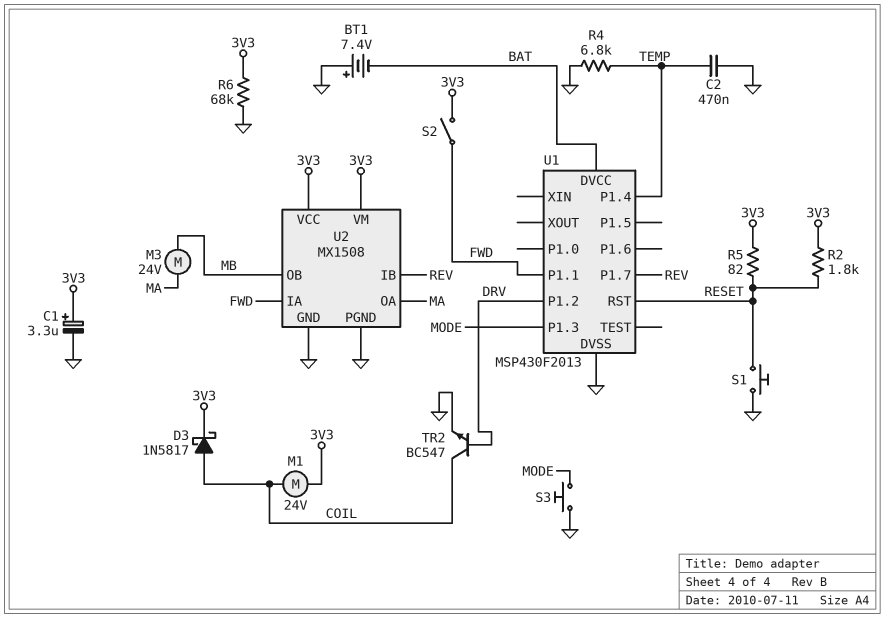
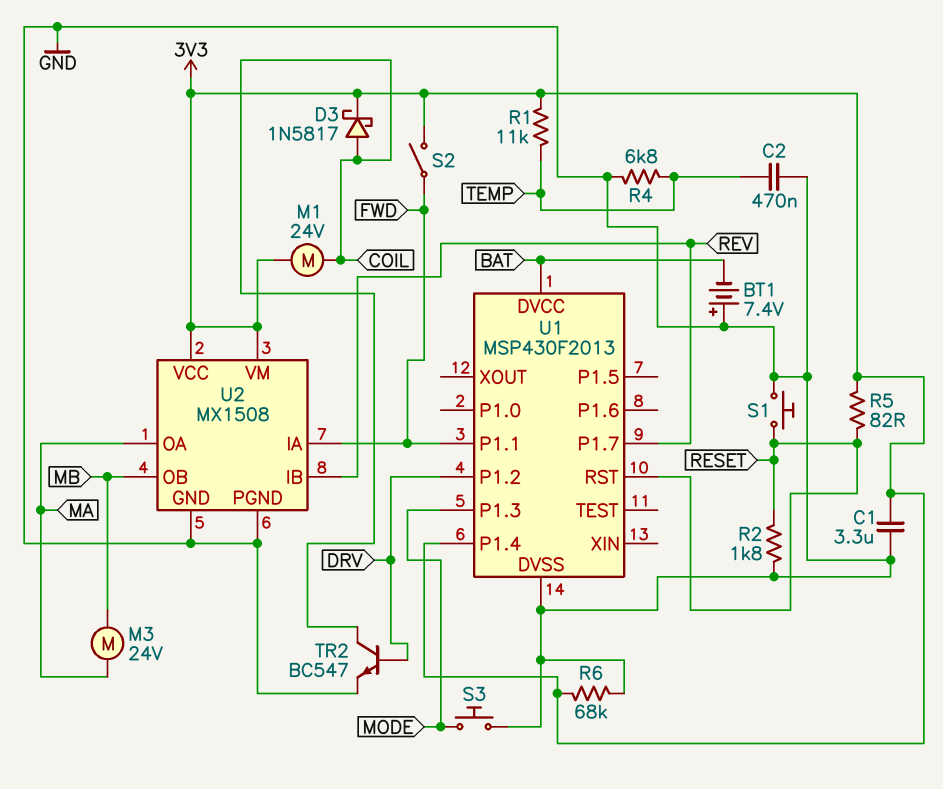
C1: 3.3uF (plus 3V3, minus GND) -> 3.3uF (3V3, GND)
R1: none -> 11k (3V3, TEMP)
R2: 1.8k (3V3, RESET) -> 1.8k (GND, RESET)
U1 pin P1.4: TEMP -> 3V3

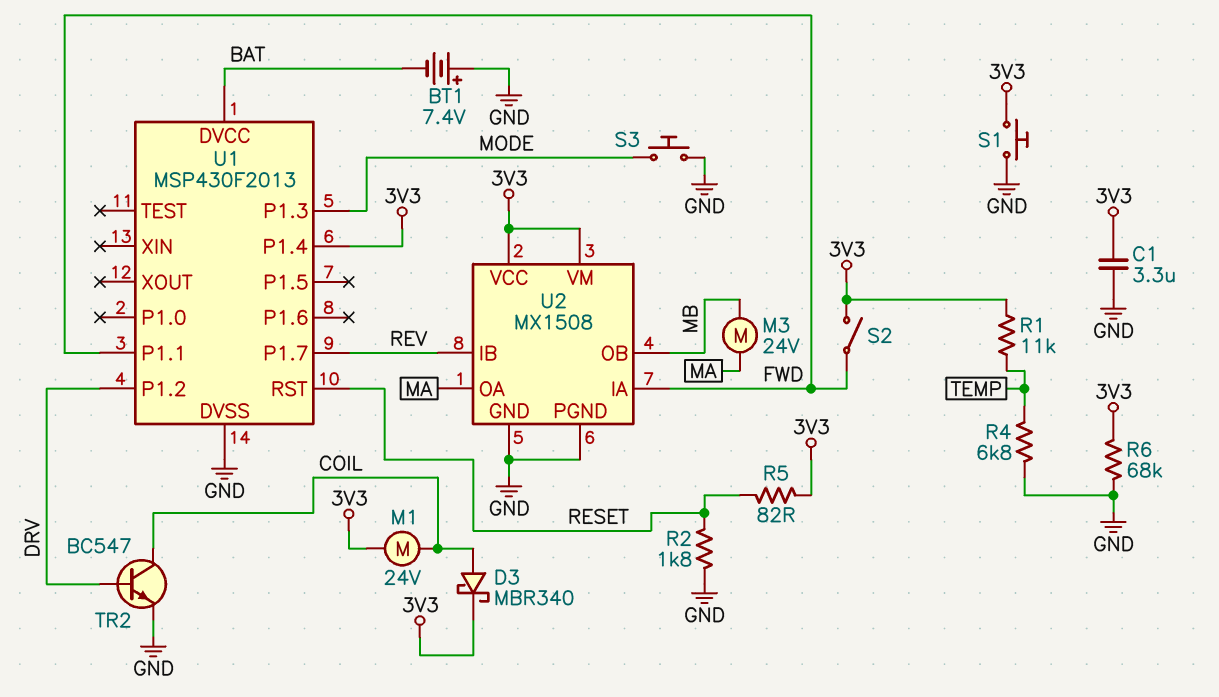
C2: 470nF (GND, TEMP) -> none
D3: schottky 1N5817 (A COIL, K 3V3) -> schottky MBR340 (A COIL, K 3V3)
S1: button (GND, RESET) -> button (3V3, GND)

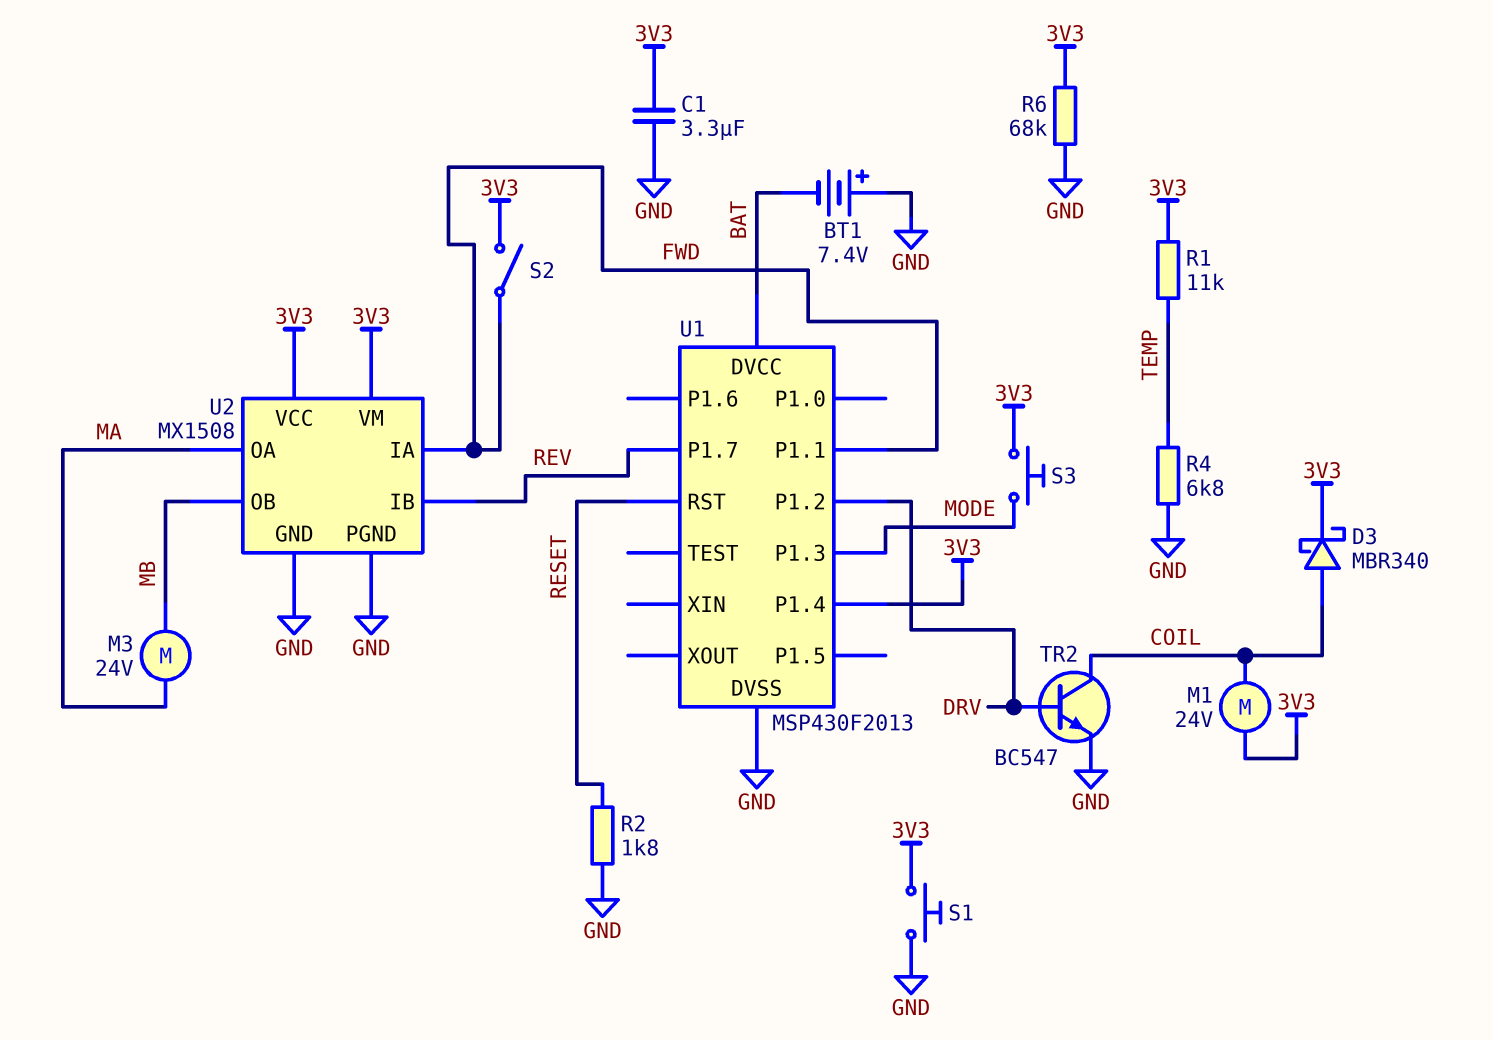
R5: 82 (3V3, RESET) -> none
S3: button (GND, MODE) -> button (3V3, MODE)

